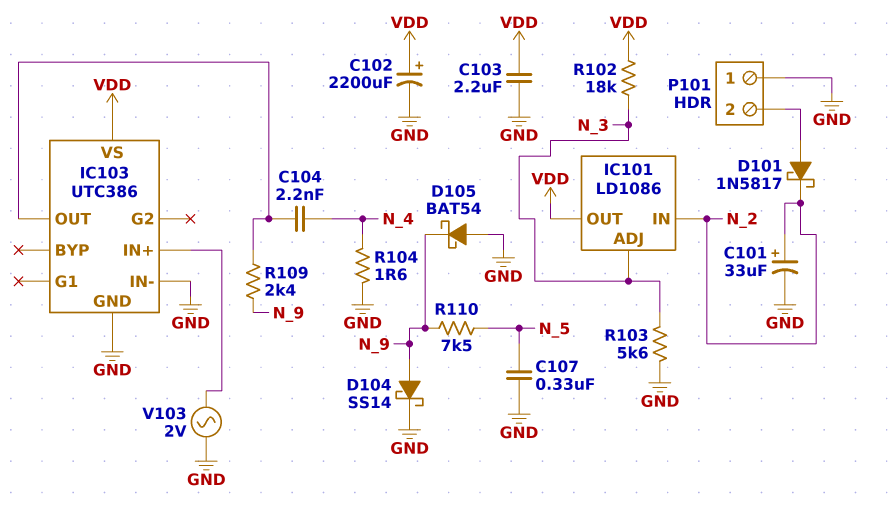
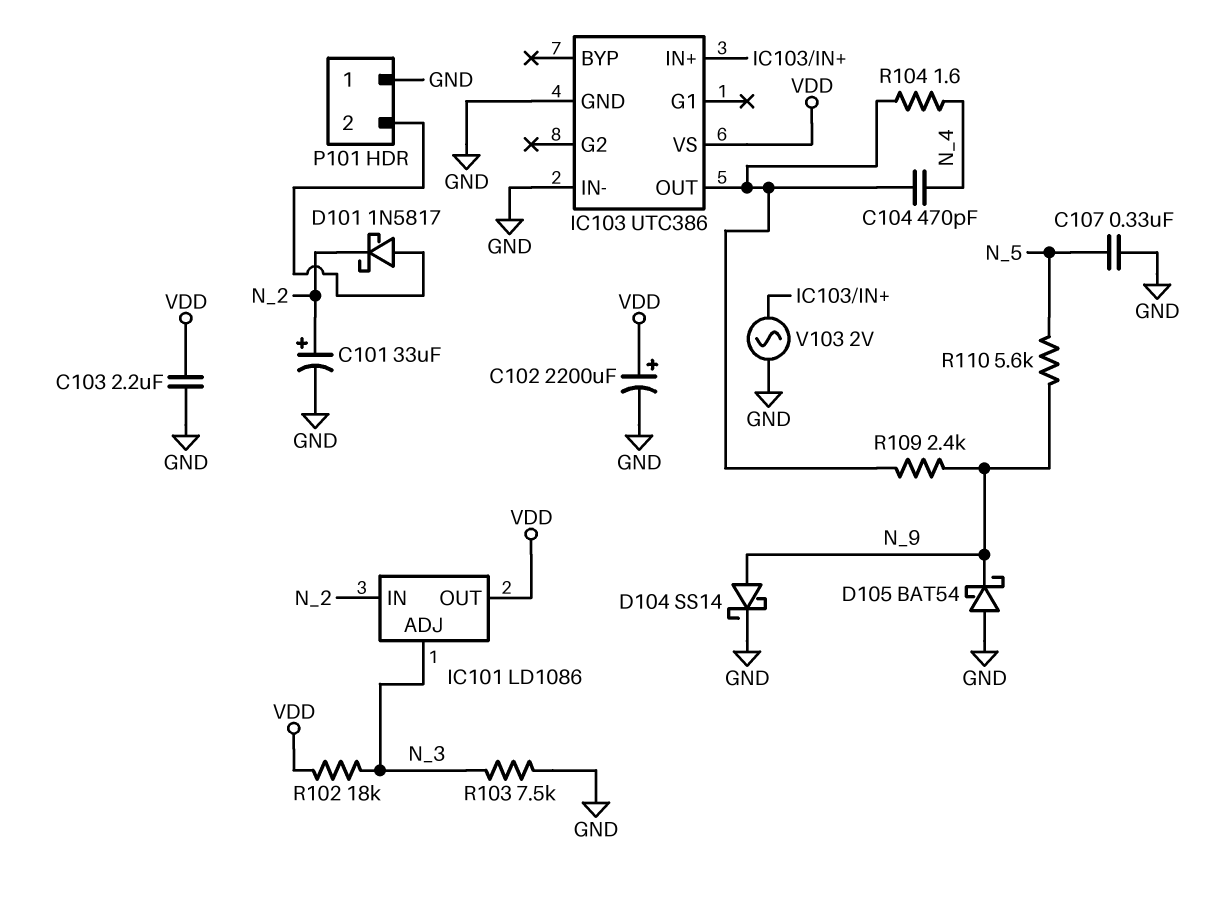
C104: 2.2nF (IC103/OUT, N_4) -> 470pF (IC103/OUT, N_4)
R103: 5.6k (GND, N_3) -> 7.5k (GND, N_3)
R104: 1.6 (GND, N_4) -> 1.6 (IC103/OUT, N_4)
R110: 7.5k (N_5, N_9) -> 5.6k (N_5, N_9)

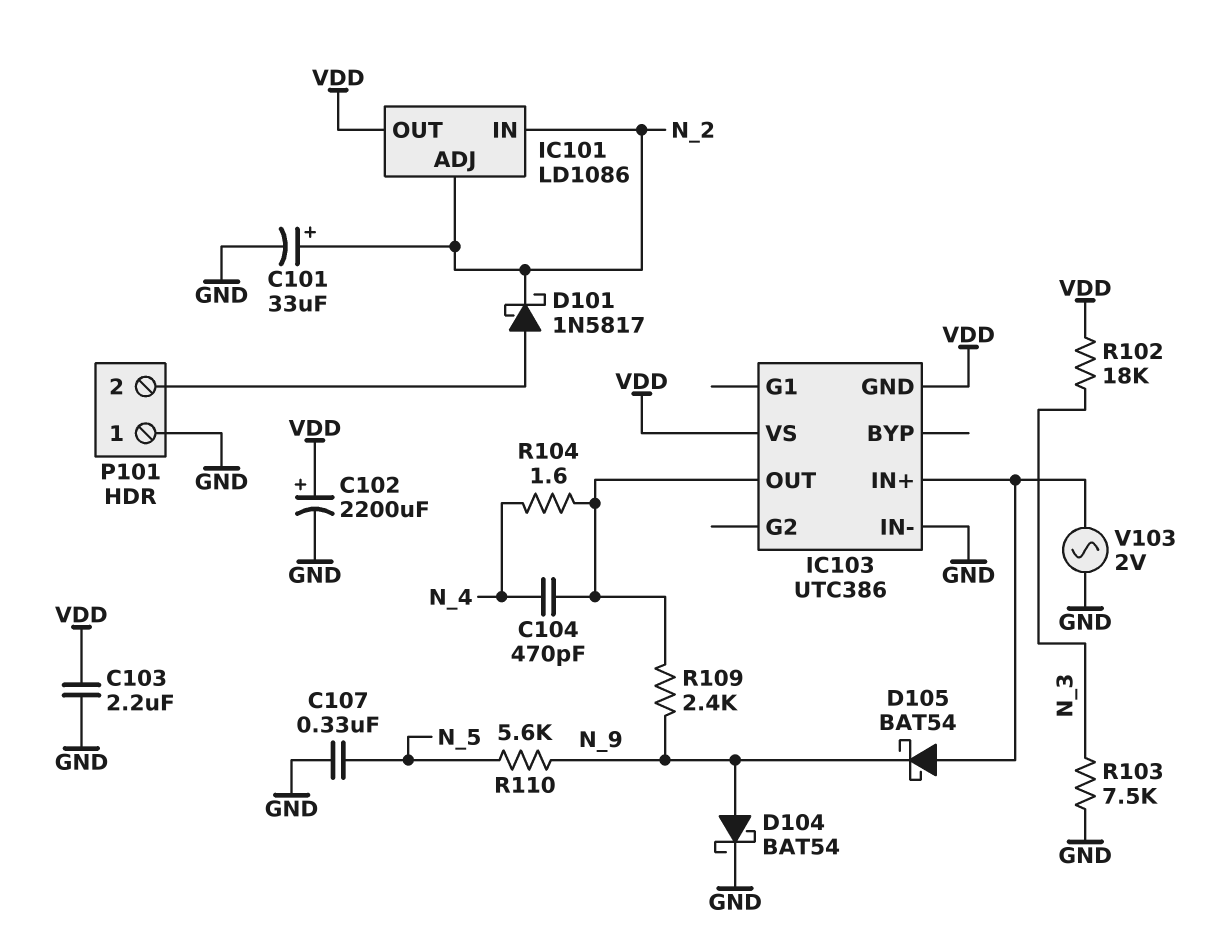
D104: schottky SS14 (A N_9, K GND) -> schottky BAT54 (A N_9, K GND)
D105: schottky BAT54 (A GND, K N_9) -> schottky BAT54 (A IC103/IN+, K N_9)
IC101 pin ADJ: N_3 -> N_2
IC103 pin GND: GND -> VDD

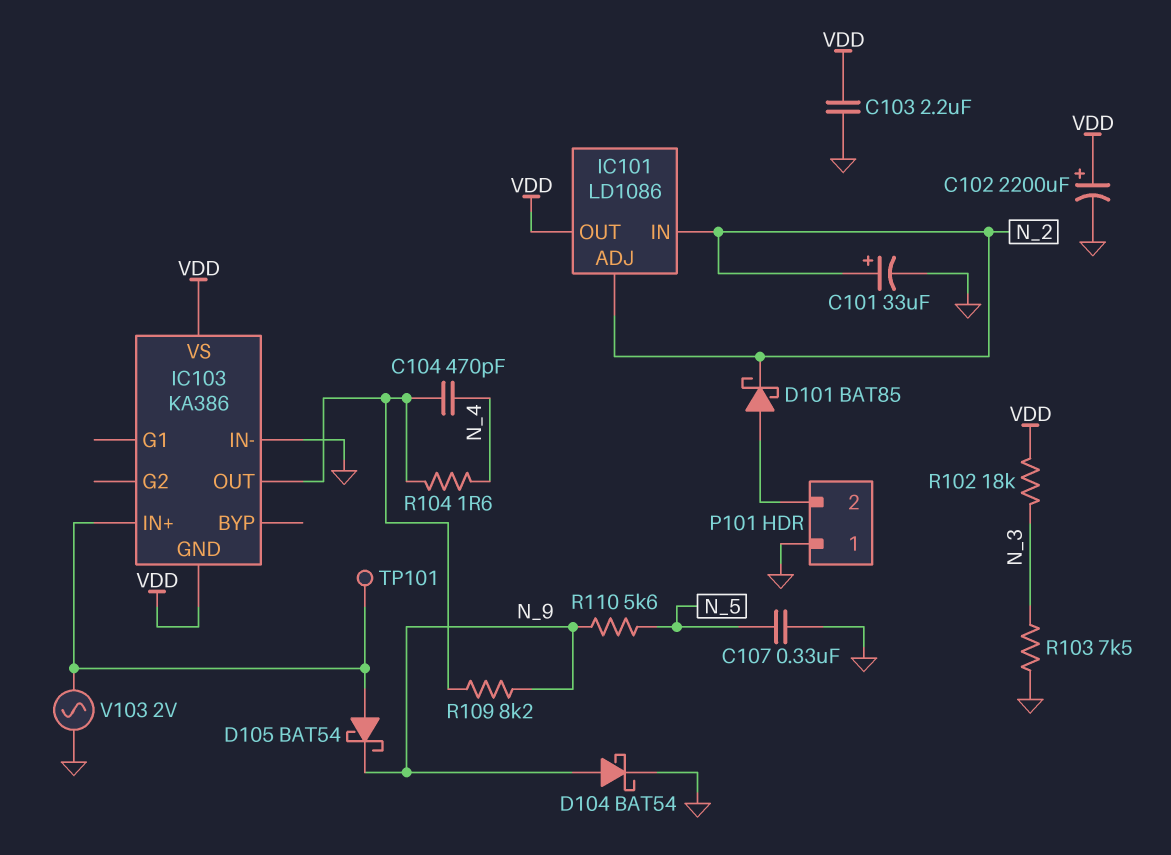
D101: schottky 1N5817 (A P101/2, K N_2) -> schottky BAT85 (A P101/2, K N_2)
IC103: UTC386 -> KA386
R109: 2.4k (IC103/OUT, N_9) -> 8.2k (IC103/OUT, N_9)
TP101: none -> test point (IC103/IN+)

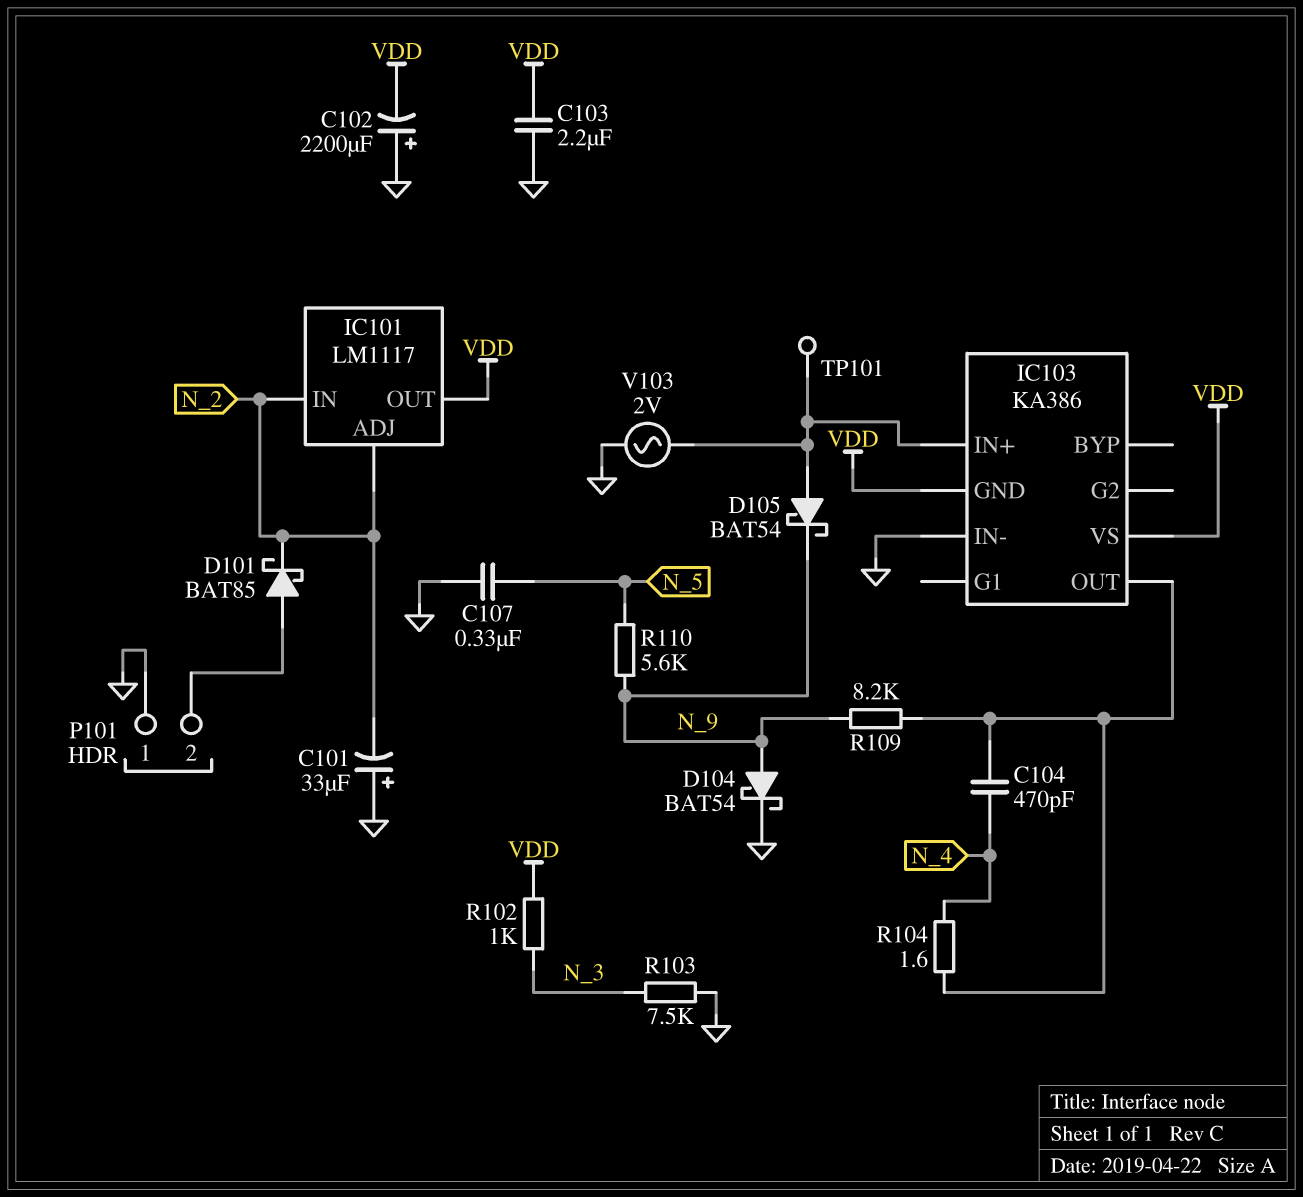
C101: 33uF (plus N_2, minus GND) -> 33uF (plus GND, minus N_2)
C102: 2200uF (plus VDD, minus GND) -> 2200uF (plus GND, minus VDD)
IC101: LD1086 -> LM1117
R102: 18k (N_3, VDD) -> 1k (N_3, VDD)

